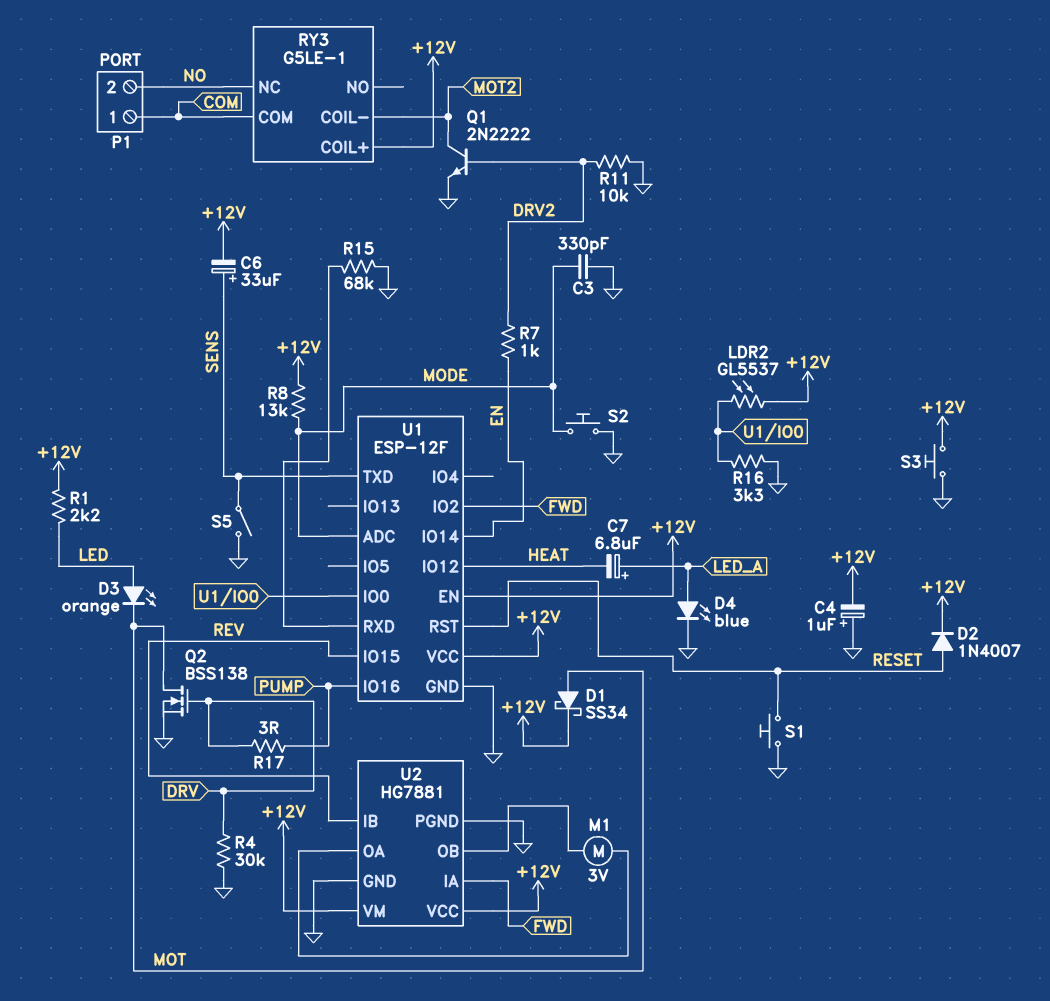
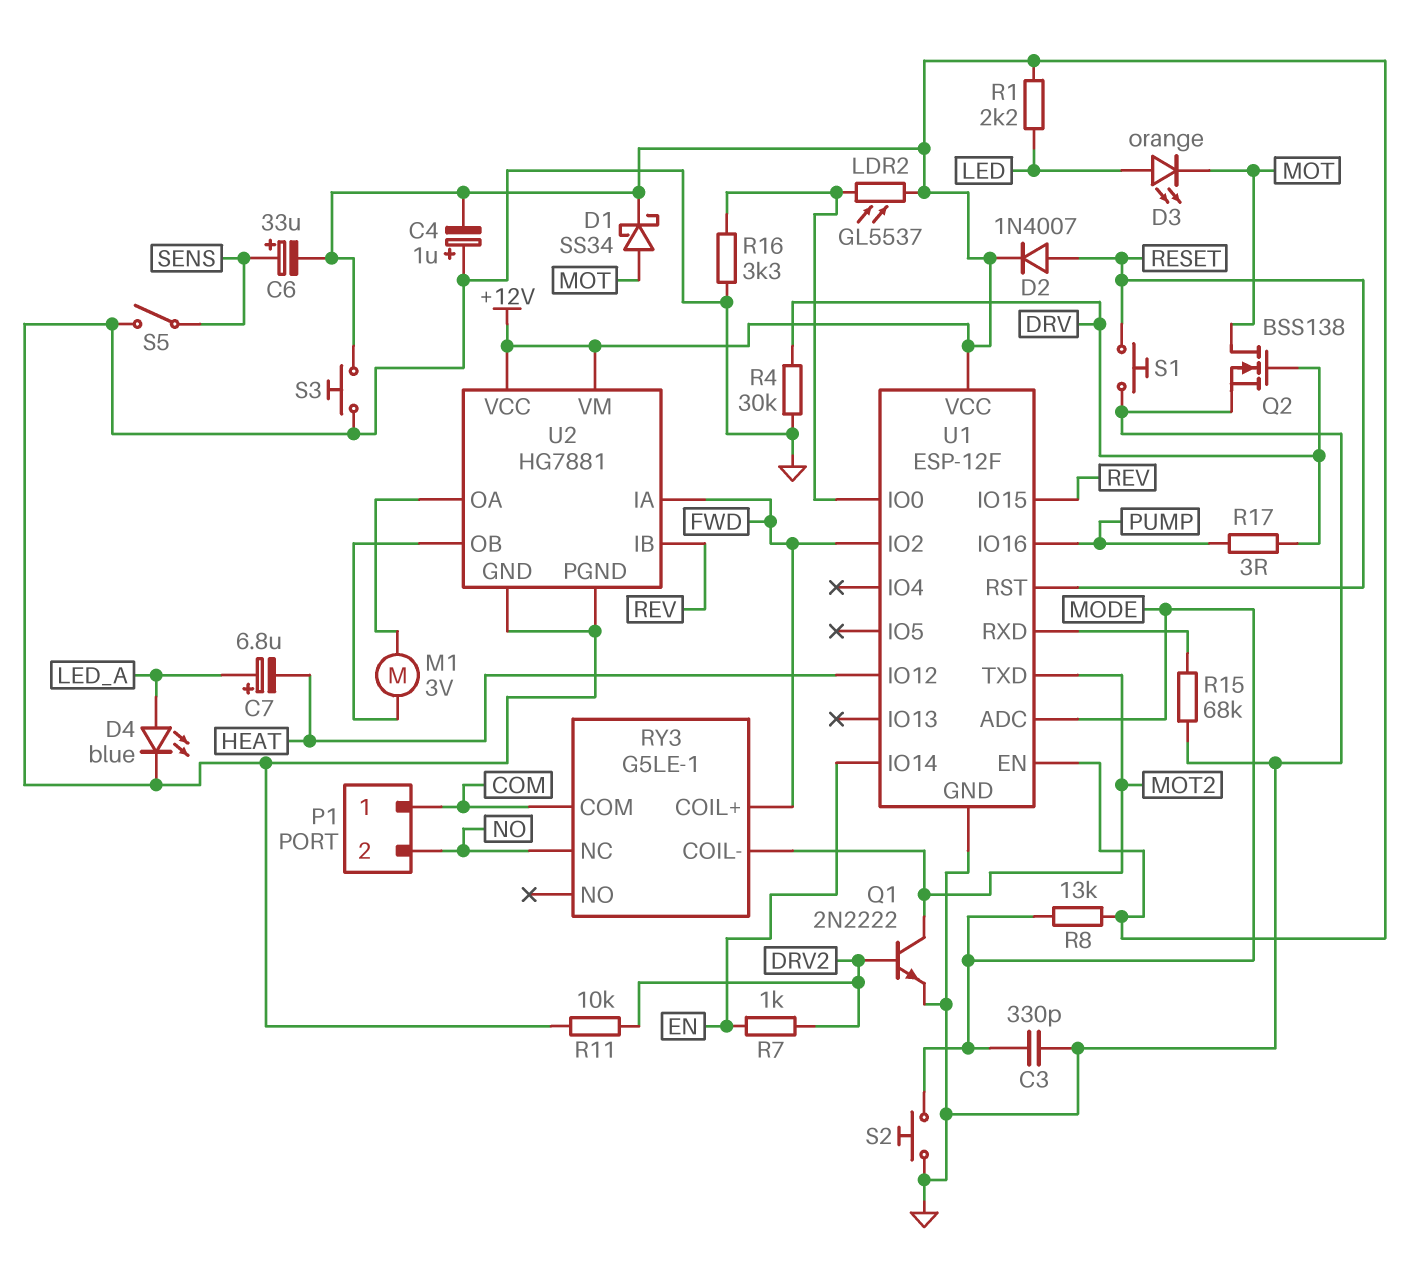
RY3 pin COIL+: +12V -> FWD
U1 pin TXD: SENS -> MOT2

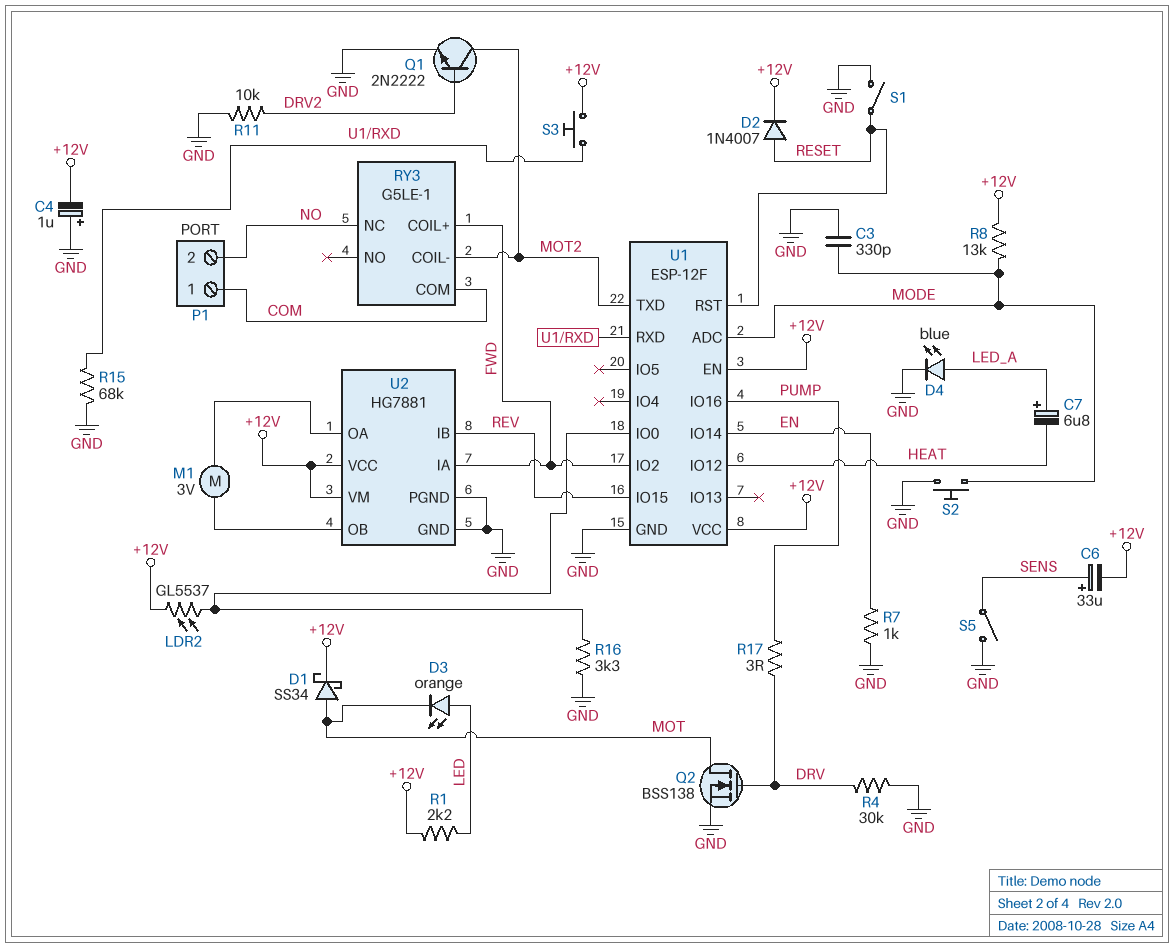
R7: 1k (DRV2, EN) -> 1k (EN, GND)
S1: button (GND, RESET) -> switch (GND, RESET)
S3: button (+12V, GND) -> button (+12V, U1/RXD)

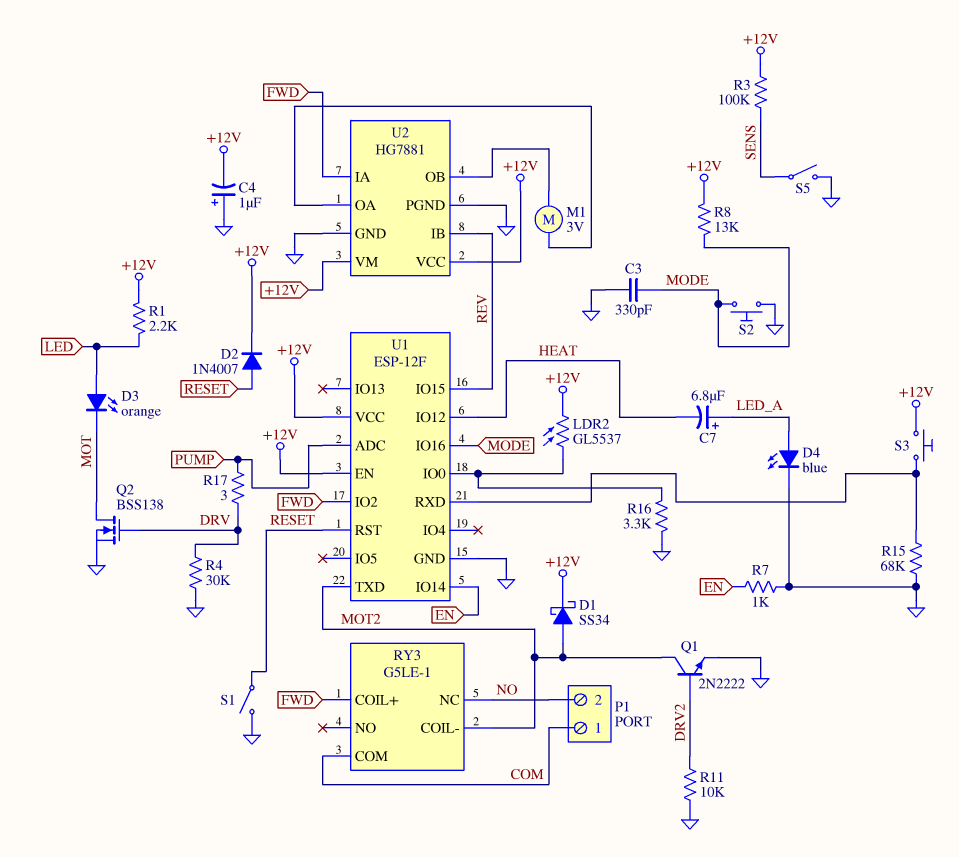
C6: 33uF (plus SENS, minus +12V) -> none
D1: schottky SS34 (A MOT, K +12V) -> schottky SS34 (A MOT2, K +12V)
R3: none -> 100k (+12V, SENS)
U1 pin ADC: MODE -> PUMP
U1 pin IO16: PUMP -> MODE

